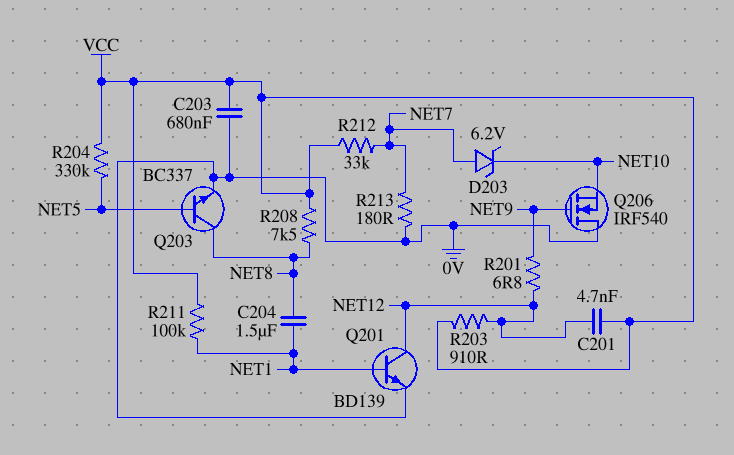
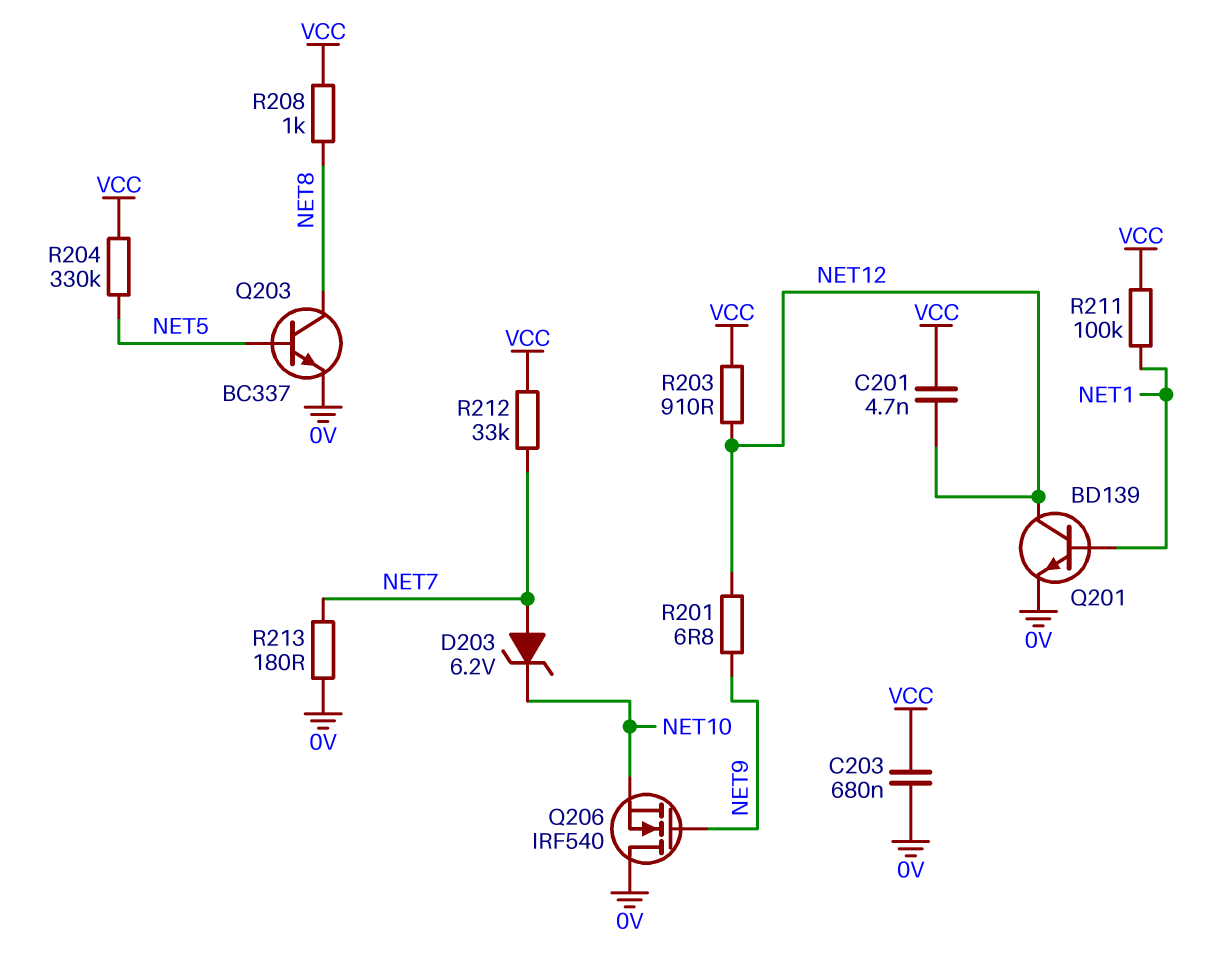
C204: 1.5uF (NET1, NET8) -> none
R208: 7.5k (NET8, VCC) -> 1k (NET8, VCC)

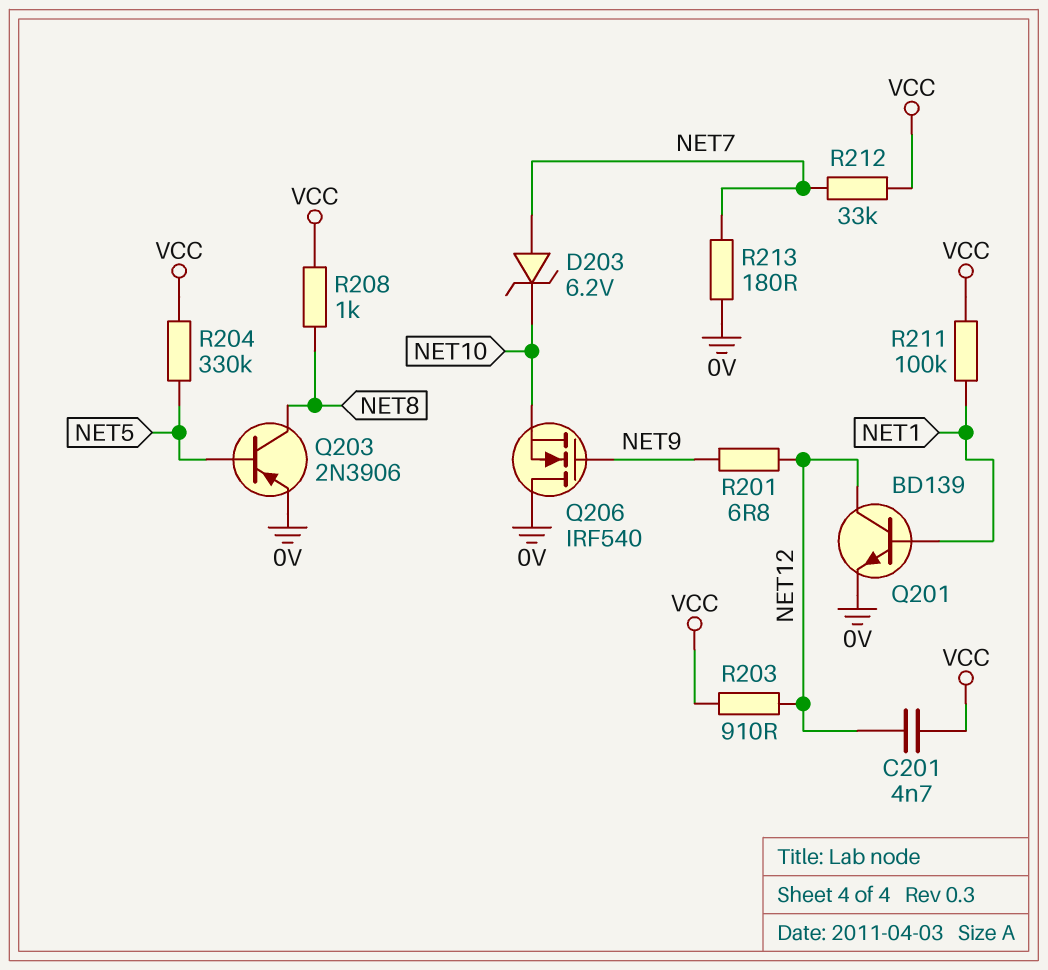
C203: 680nF (0V, VCC) -> none
Q203: NPN BC337 (B NET5, C NET8, E 0V) -> PNP 2N3906 (B NET5, C NET8, E 0V)

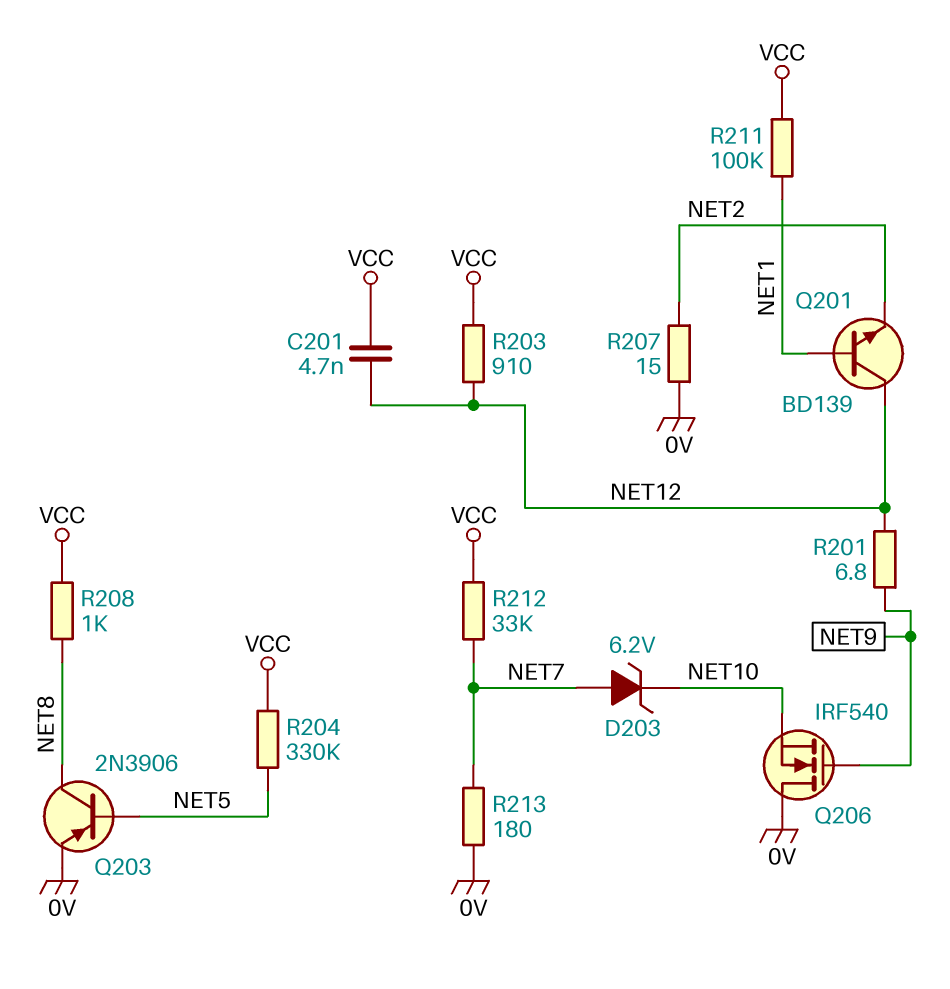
Q201: NPN BD139 (B NET1, C NET12, E 0V) -> NPN BD139 (B NET1, C NET12, E NET2)
R207: none -> 15 (0V, NET2)

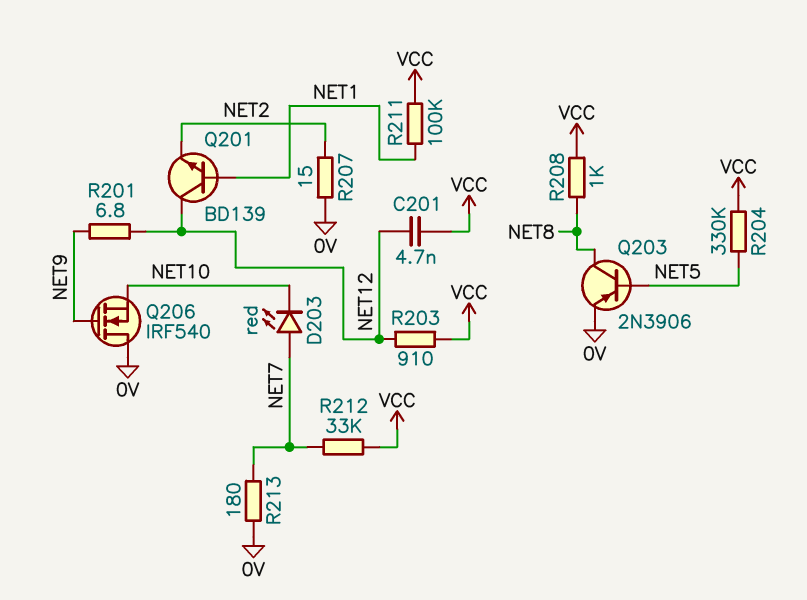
D203: zener 6.2V (A NET7, K NET10) -> LED red (A NET7, K NET10)

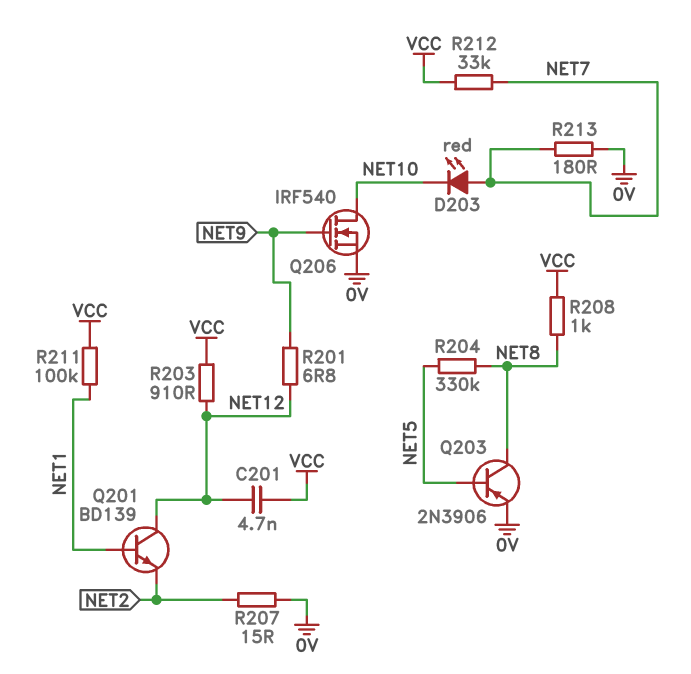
Q206: NMOS IRF540 (G NET9, D 0V, S NET10) -> NMOS IRF540 (G NET9, D NET10, S 0V)
R204: 330k (NET5, VCC) -> 330k (NET5, NET8)

